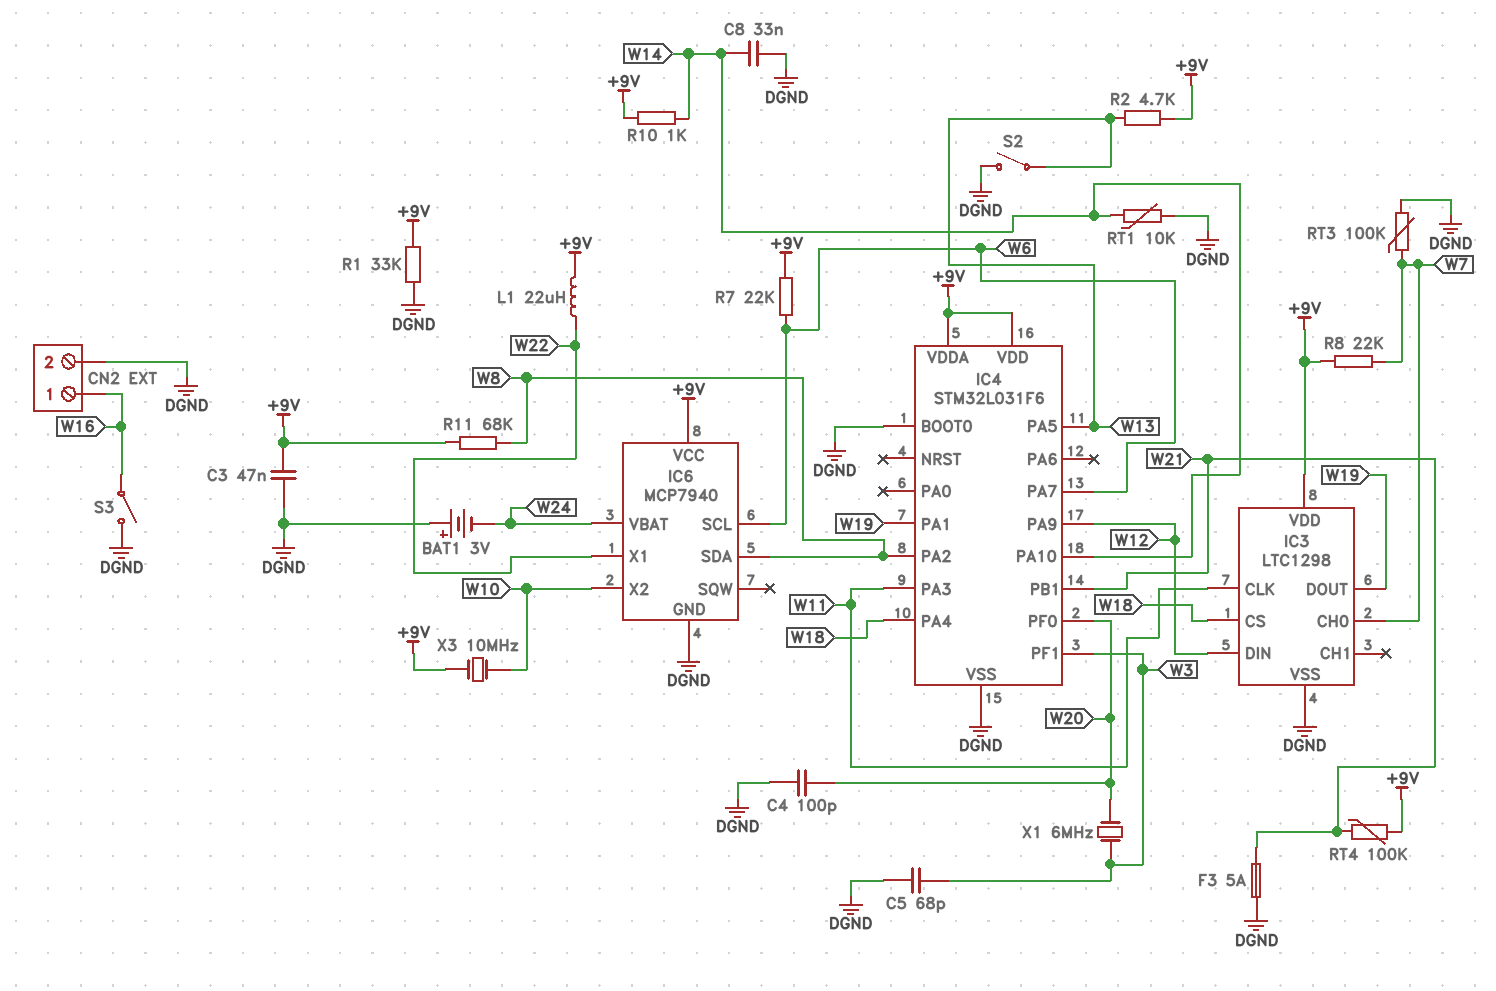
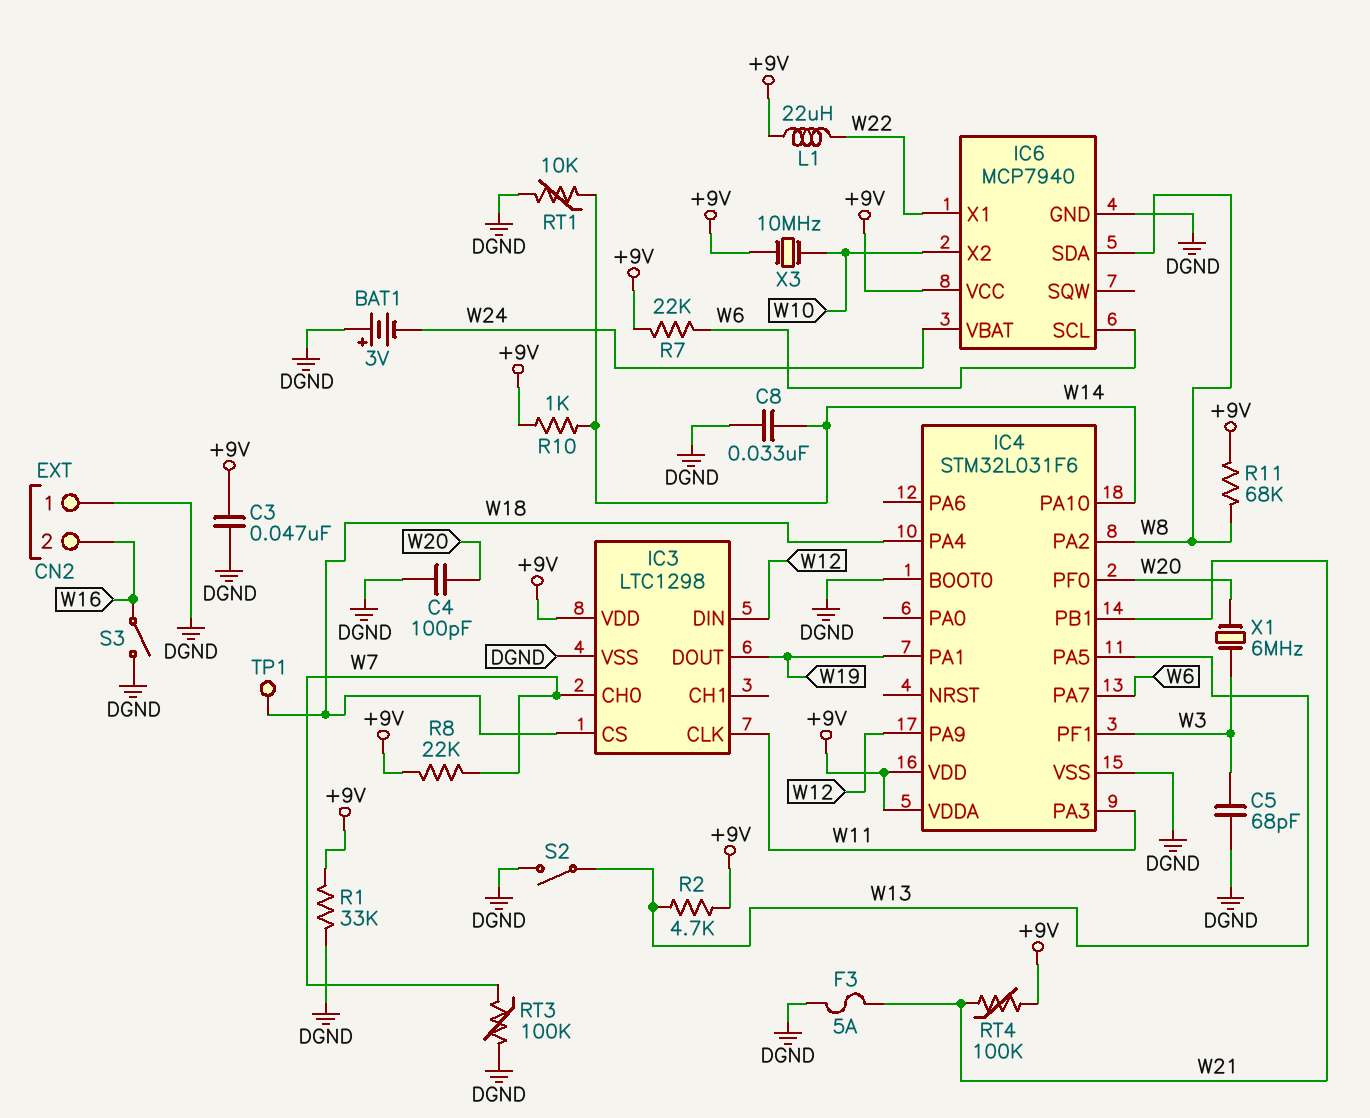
CN2 pin 1: W16 -> DGND
CN2 pin 2: DGND -> W16
TP1: none -> test point (W18)

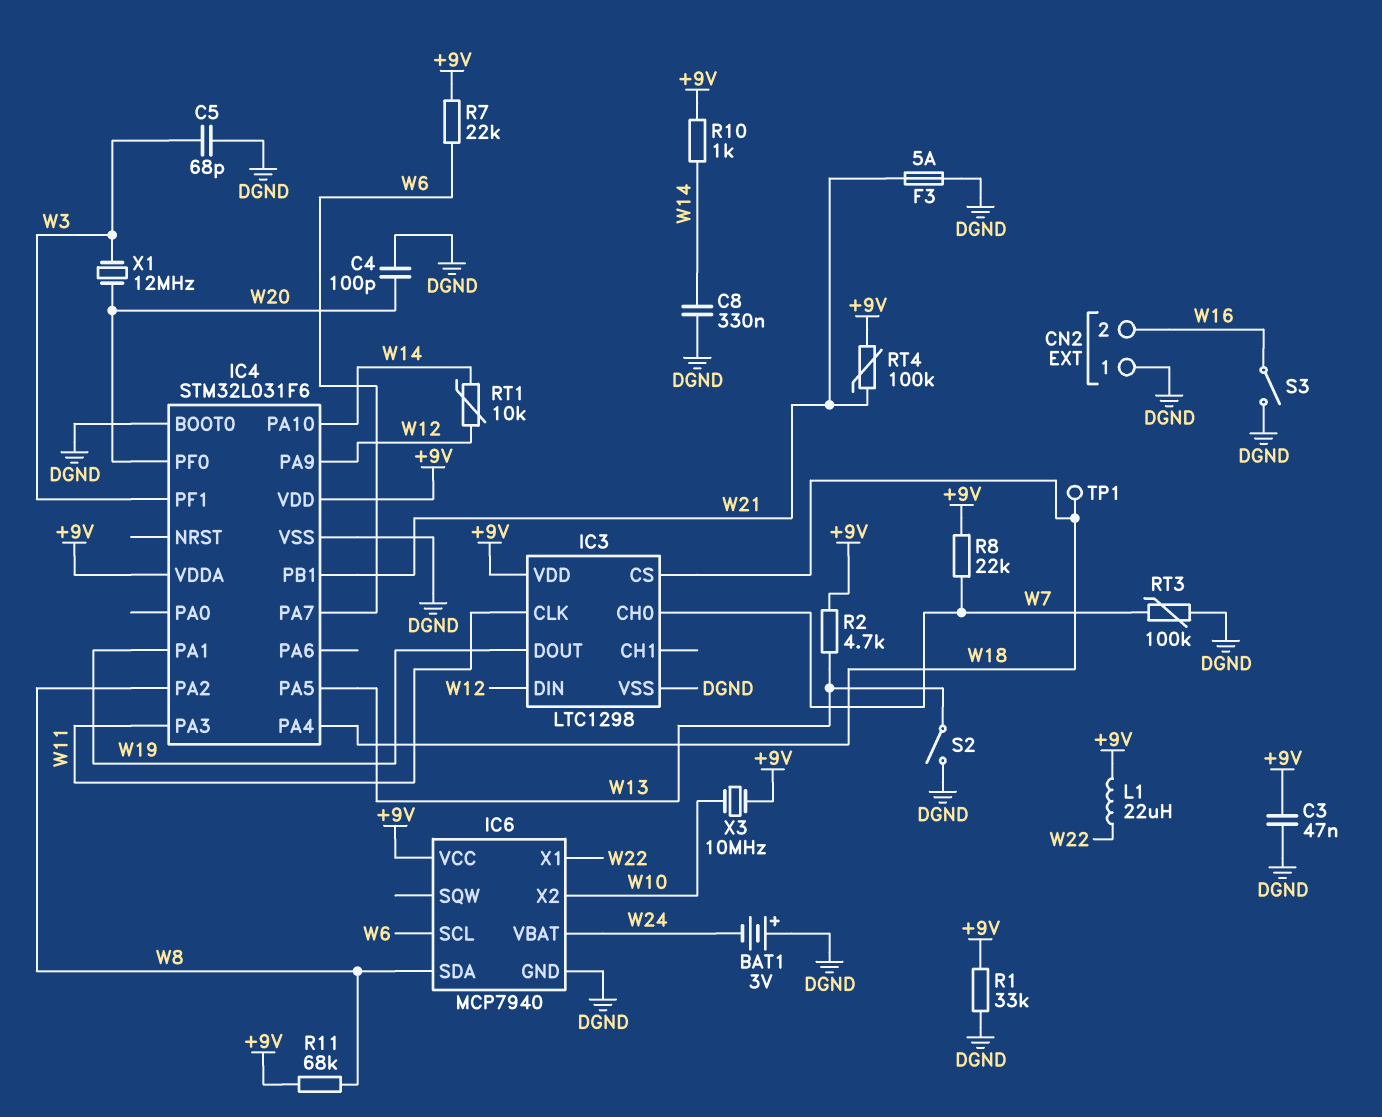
C8: 33nF (DGND, W14) -> 330nF (DGND, W14)
RT1: 10k (DGND, W14) -> 10k (W12, W14)
X1: 6MHz (W3, W20) -> 12MHz (W3, W20)

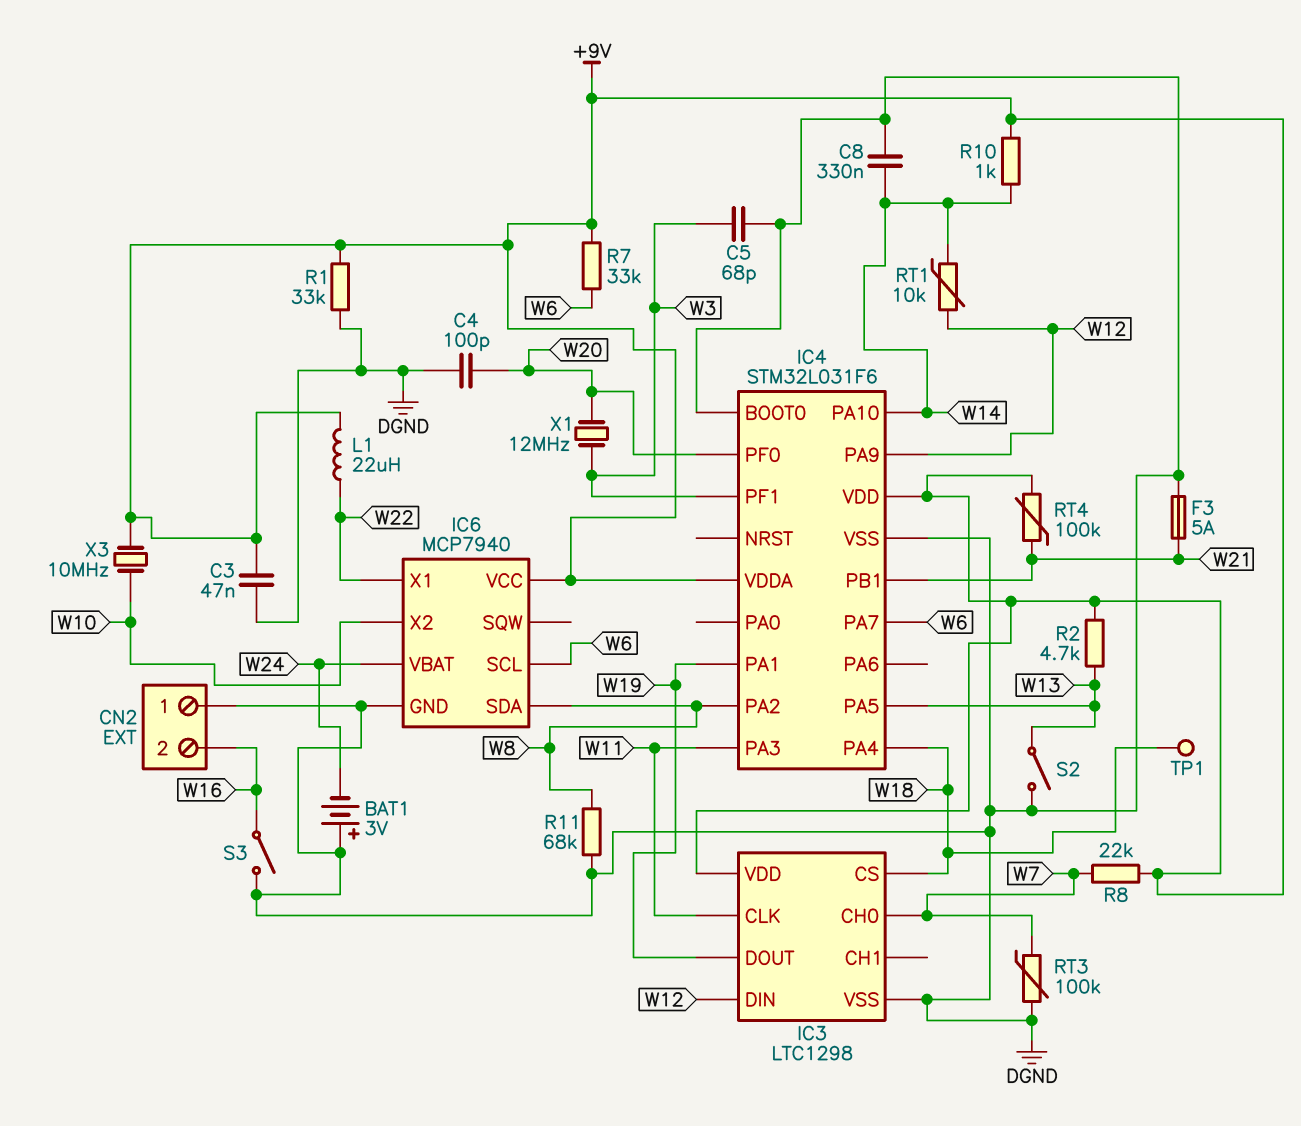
R7: 22k (+9V, W6) -> 33k (+9V, W6)
R11: 68k (+9V, W8) -> 68k (DGND, W8)

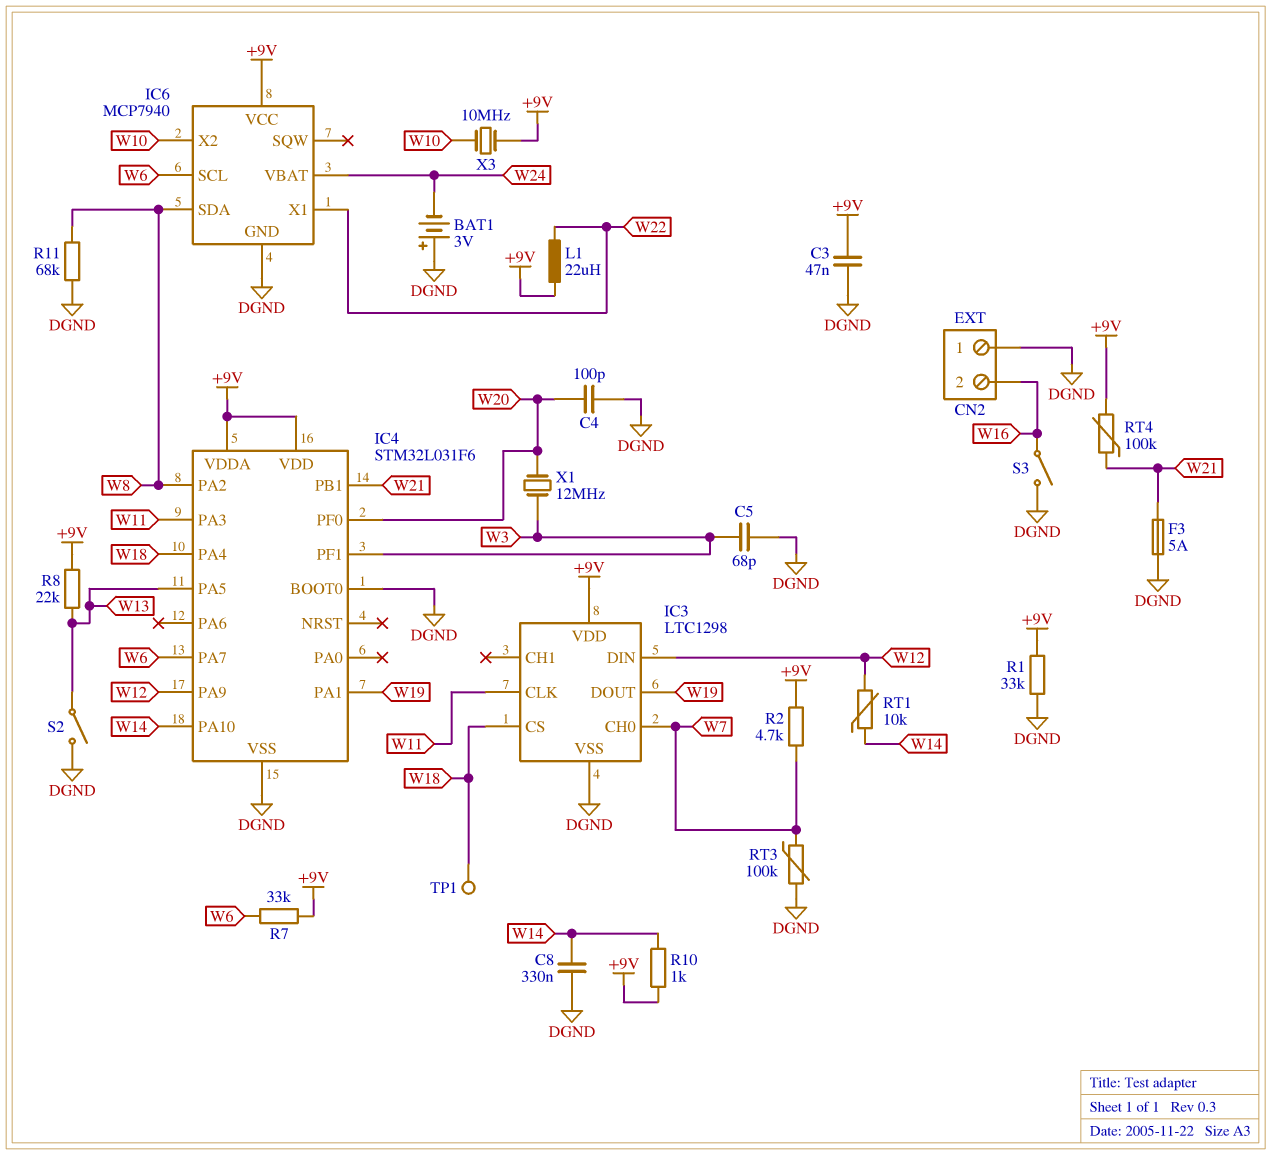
R2: 4.7k (+9V, W13) -> 4.7k (+9V, W7)
R8: 22k (+9V, W7) -> 22k (+9V, W13)

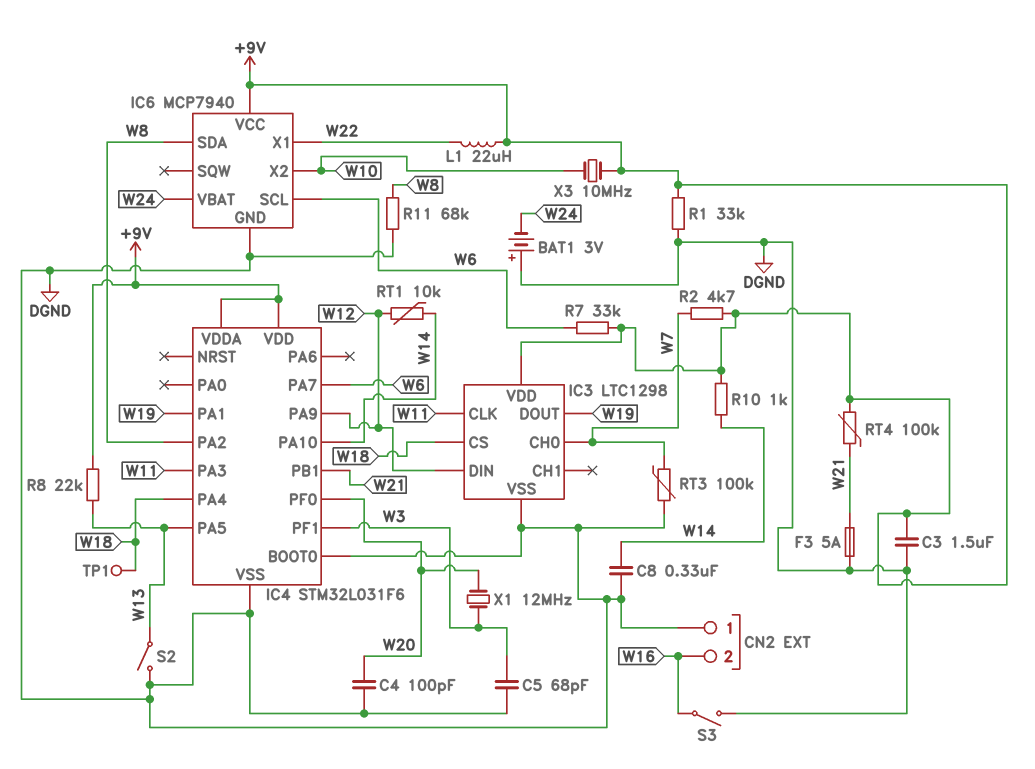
C3: 47nF (+9V, DGND) -> 1.5uF (+9V, DGND)

